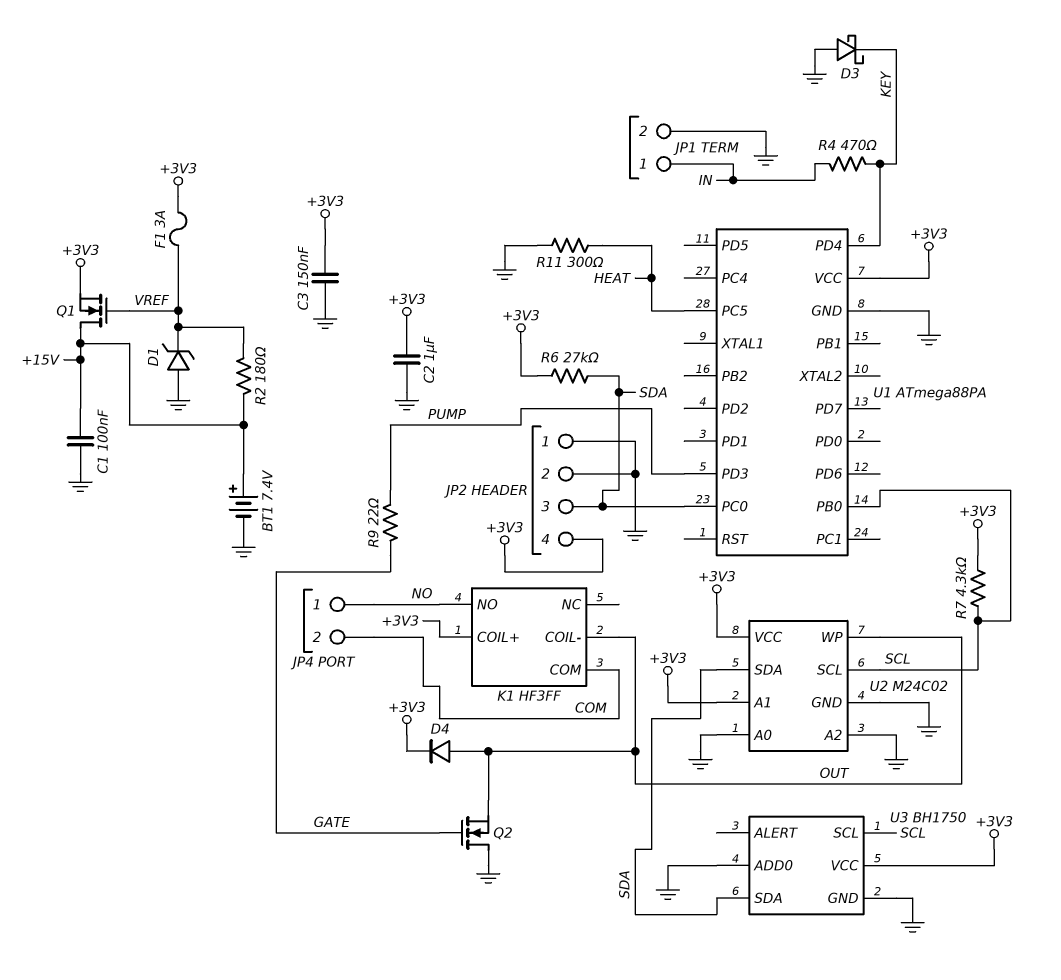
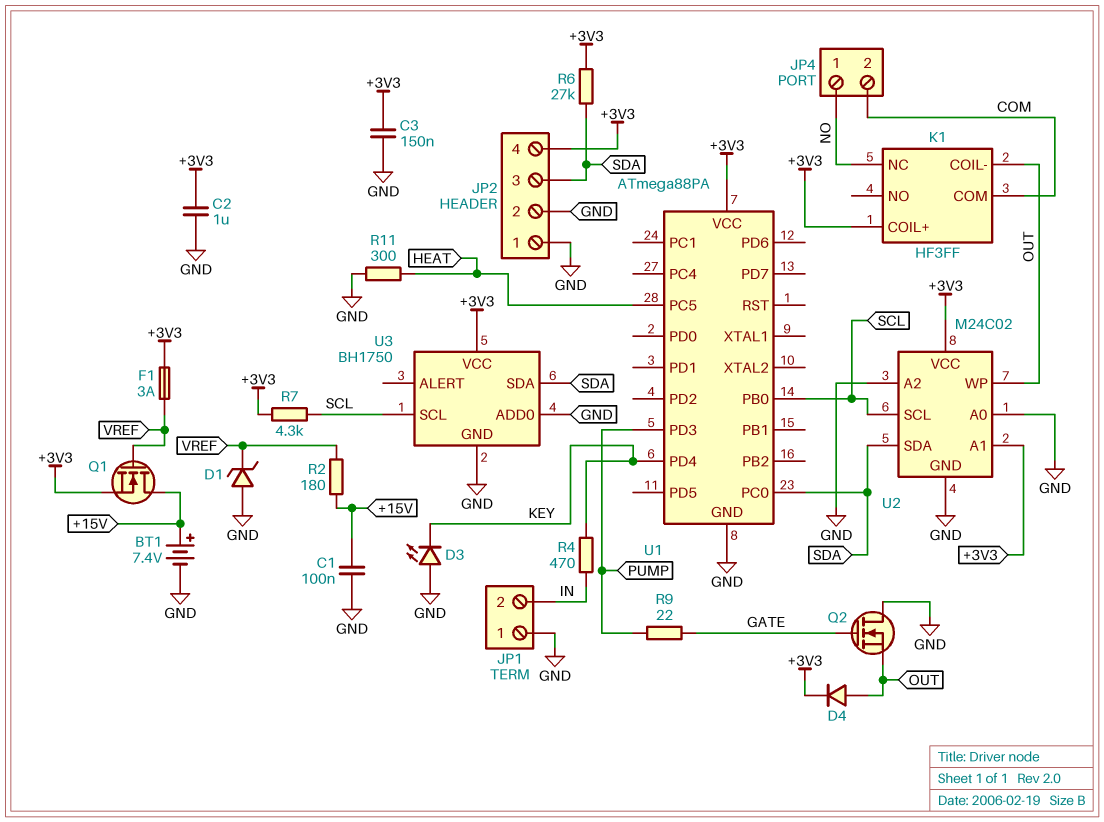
D3: schottky (A GND, K KEY) -> LED (A GND, K KEY)
JP1 pin 1: IN -> GND
JP1 pin 2: GND -> IN
K1 pin NC: none -> NO
K1 pin NO: NO -> none

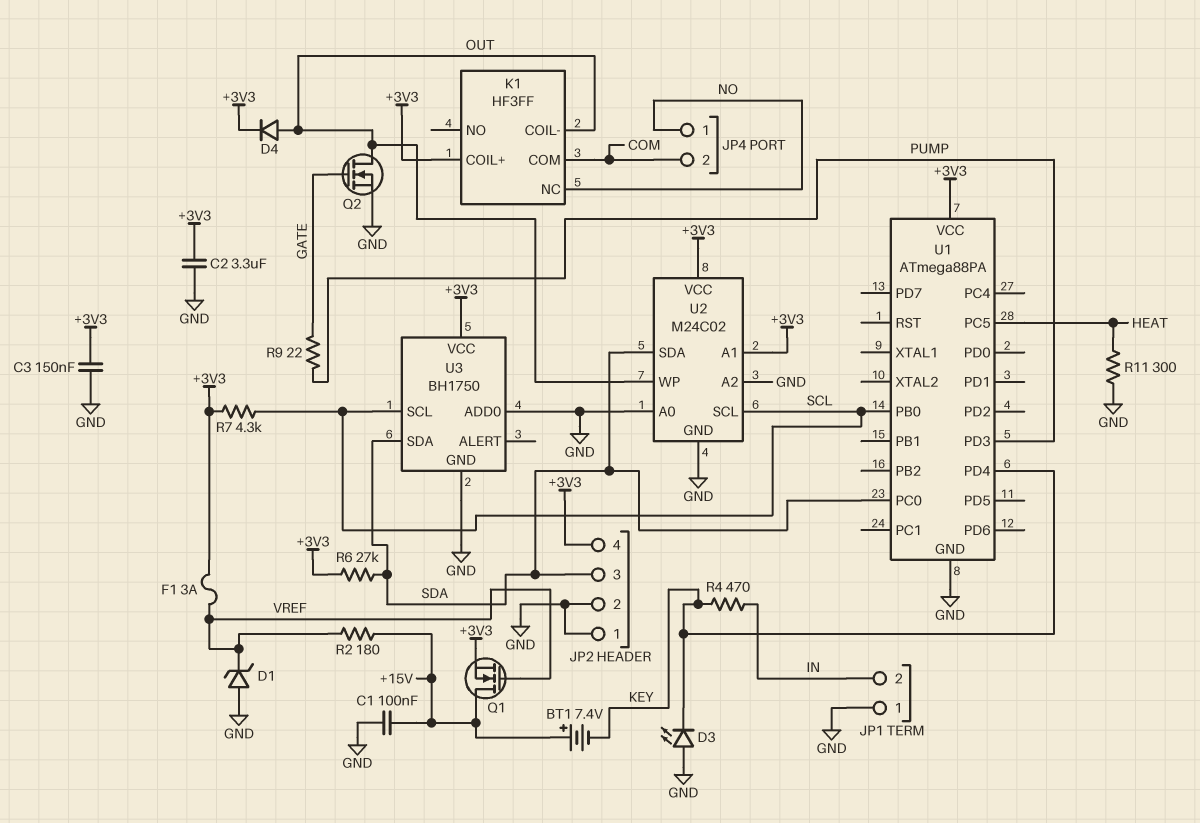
BT1: 7.4V (plus +15V, minus GND) -> 7.4V (plus +15V, minus KEY)
C2: 1uF (+3V3, GND) -> 3.3uF (+3V3, GND)
Q2: NMOS (G GATE, D GND, S OUT) -> NMOS (G GATE, D OUT, S GND)

